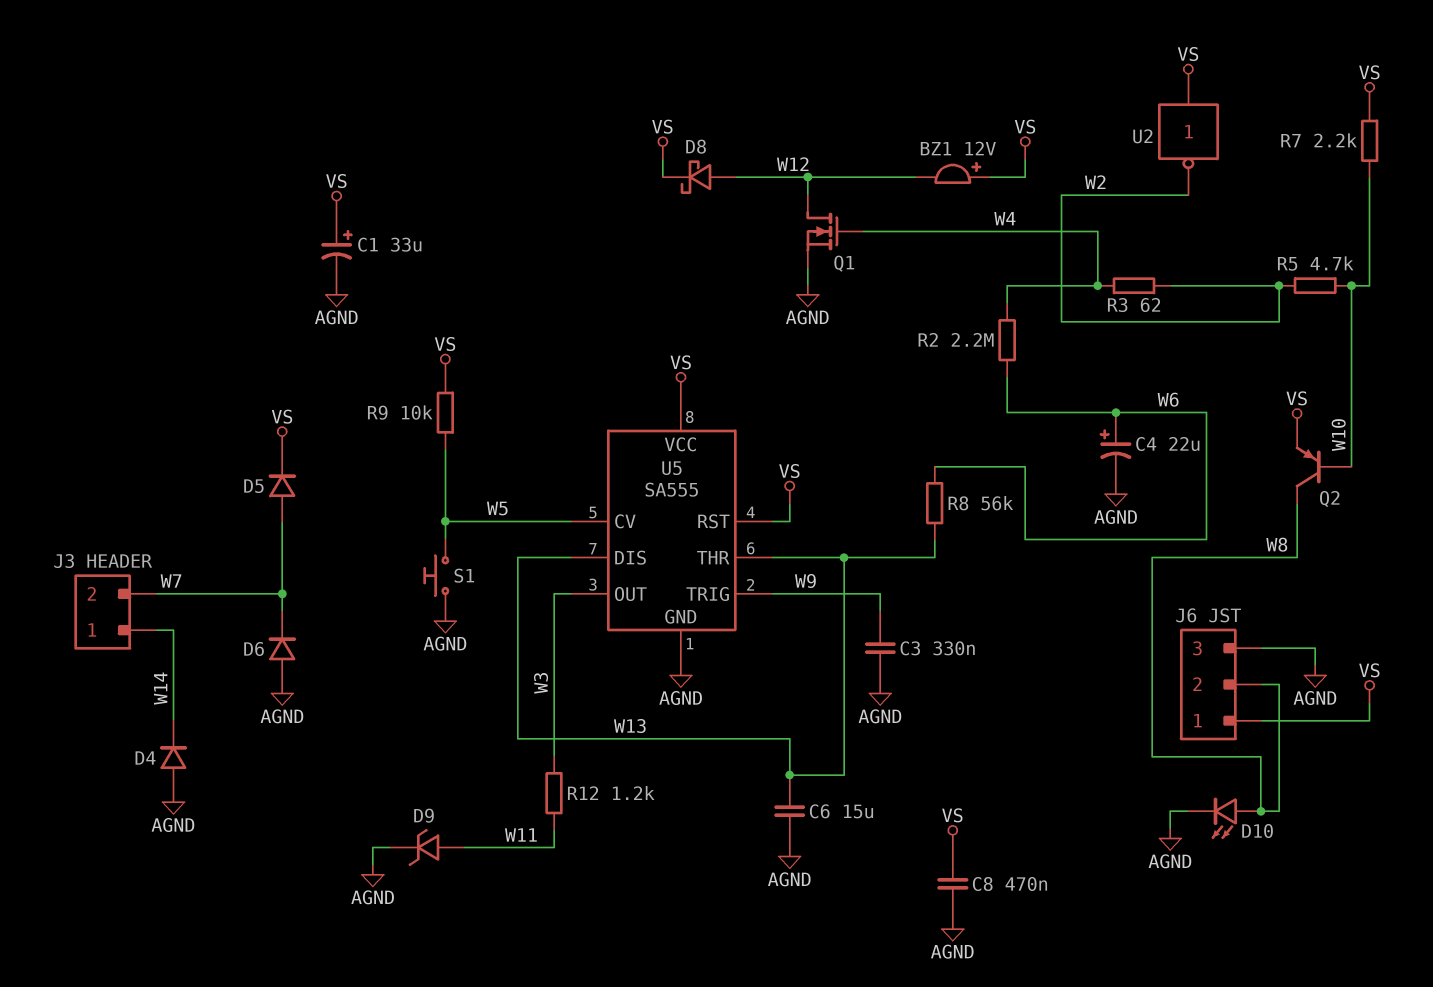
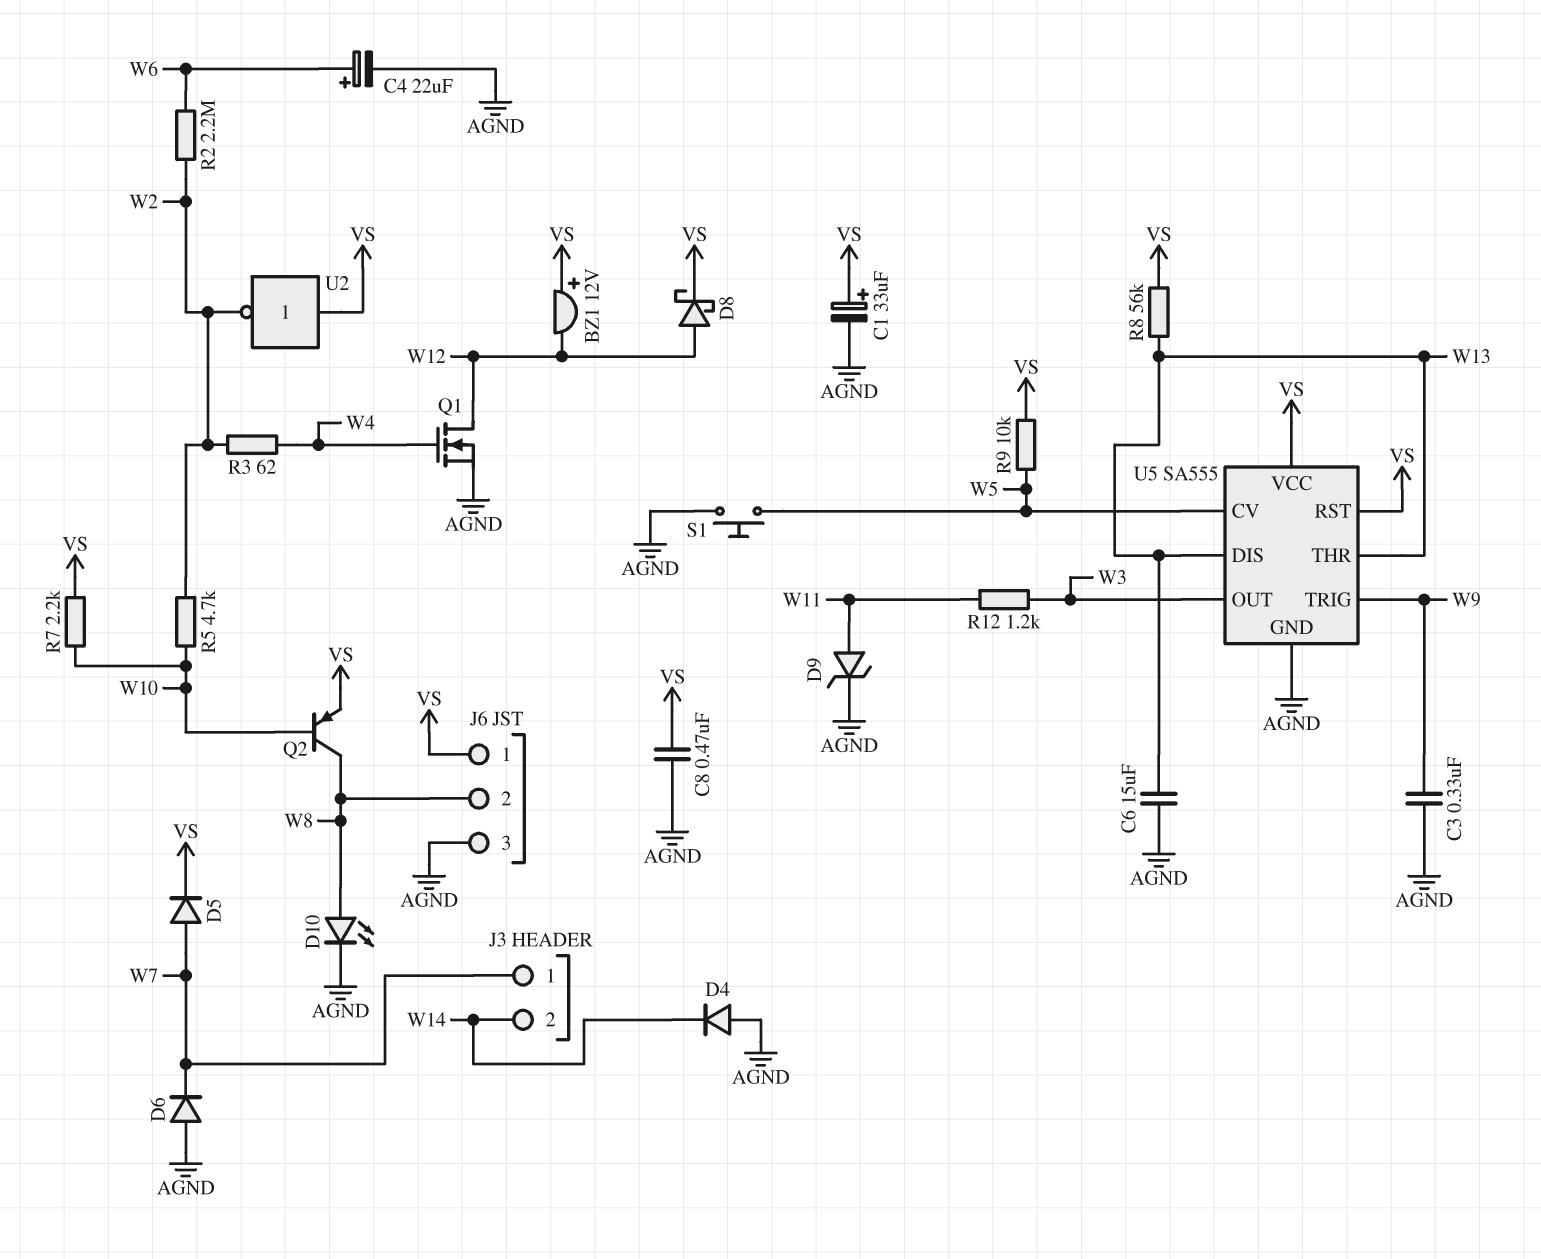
J3 pin 1: W14 -> W7
J3 pin 2: W7 -> W14
R2: 2.2M (W4, W6) -> 2.2M (W2, W6)
R8: 56k (W6, W13) -> 56k (VS, W13)

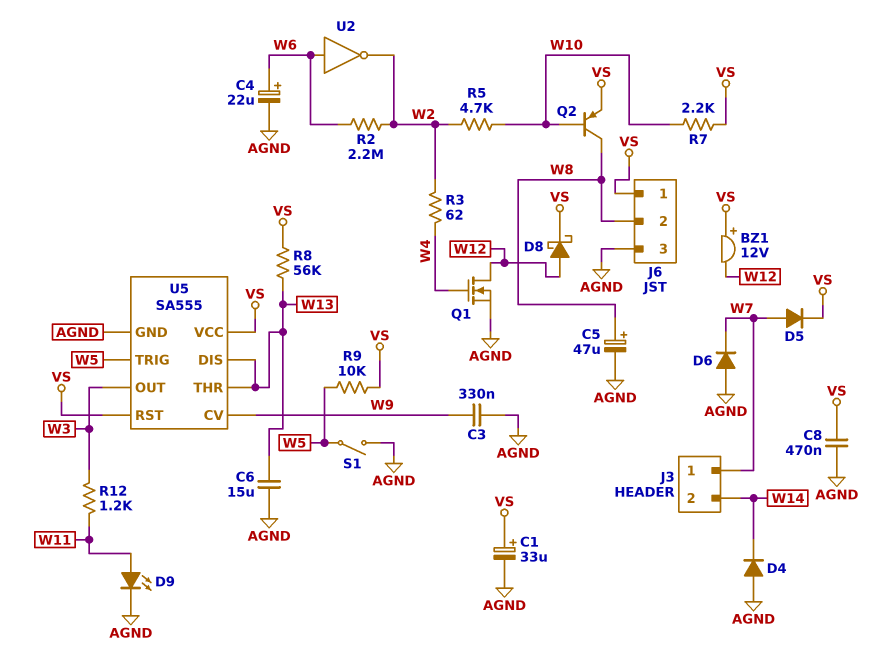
C5: none -> 47uF (plus W8, minus AGND)
D9: zener (A W11, K AGND) -> LED (A W11, K AGND)
D10: LED (A W8, K AGND) -> none
S1: button (AGND, W5) -> switch (AGND, W5)
U2: NOT (in VS, out W2) -> NOT (in W6, out W2)
U5 pin CV: W5 -> W9
U5 pin TRIG: W9 -> W5

